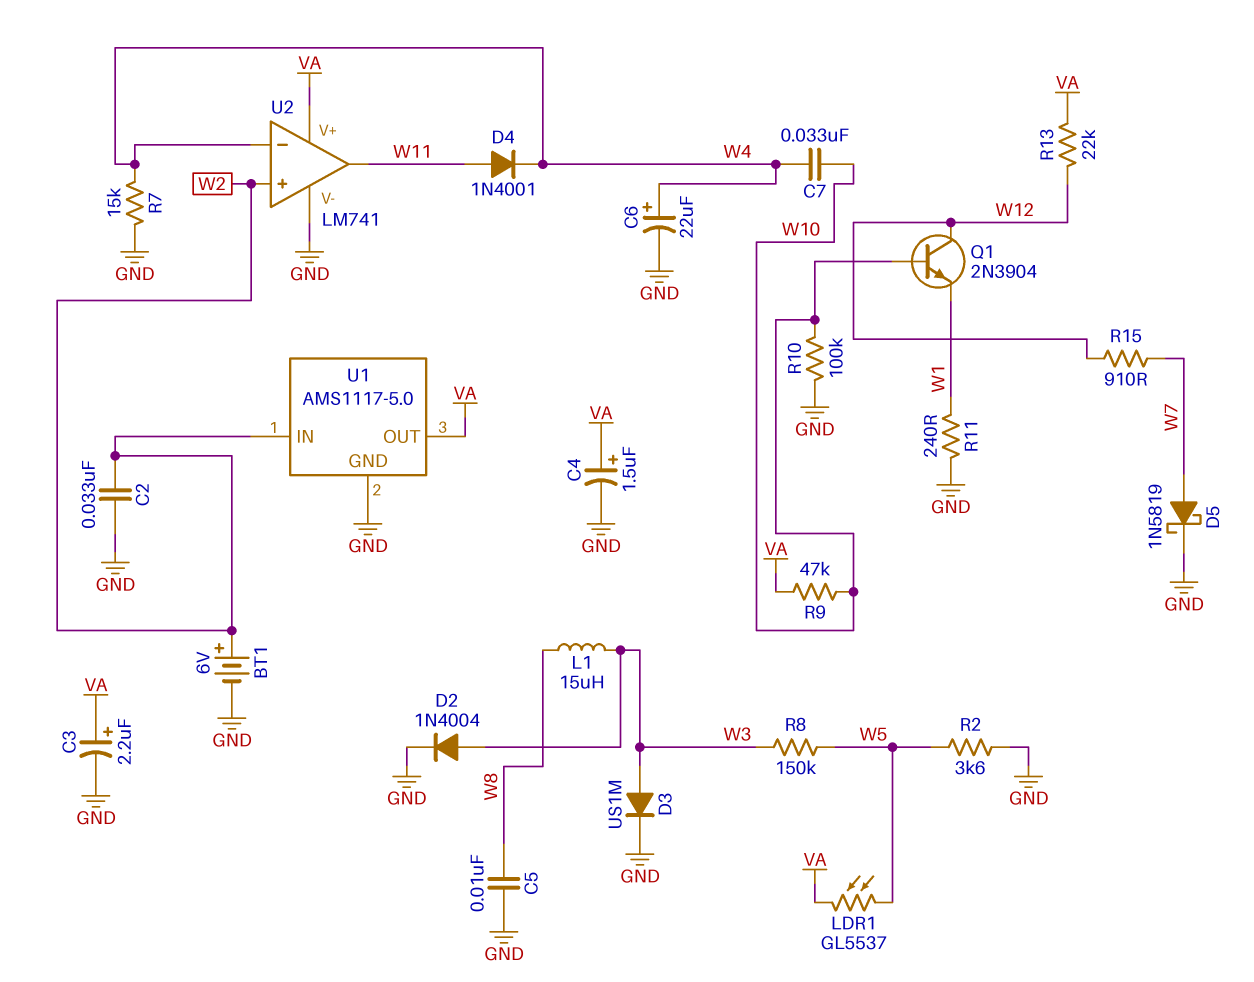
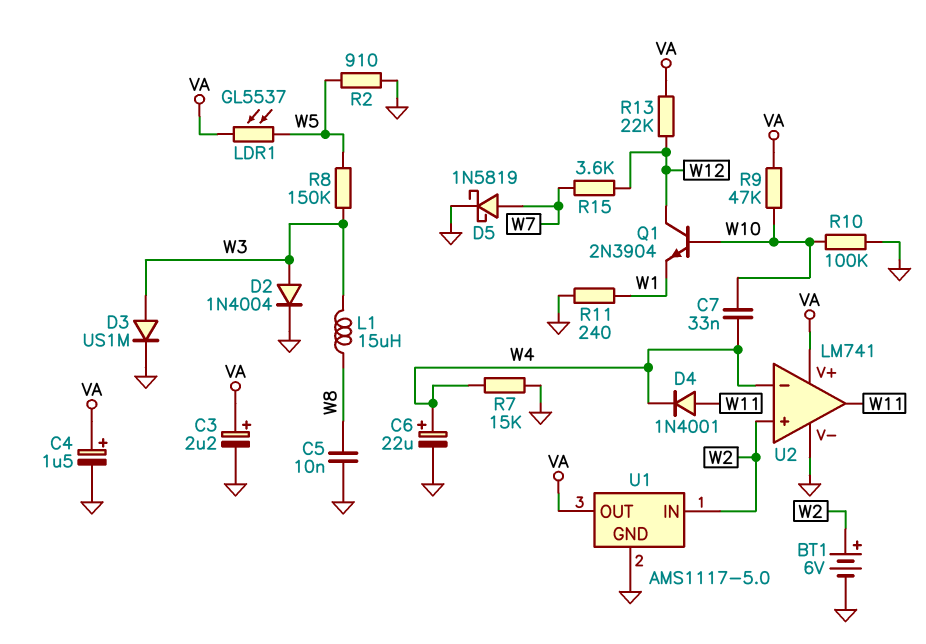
C2: 33nF (GND, W2) -> none
R2: 3.6k (GND, W5) -> 910 (GND, W5)
R15: 910 (W7, W12) -> 3.6k (W7, W12)

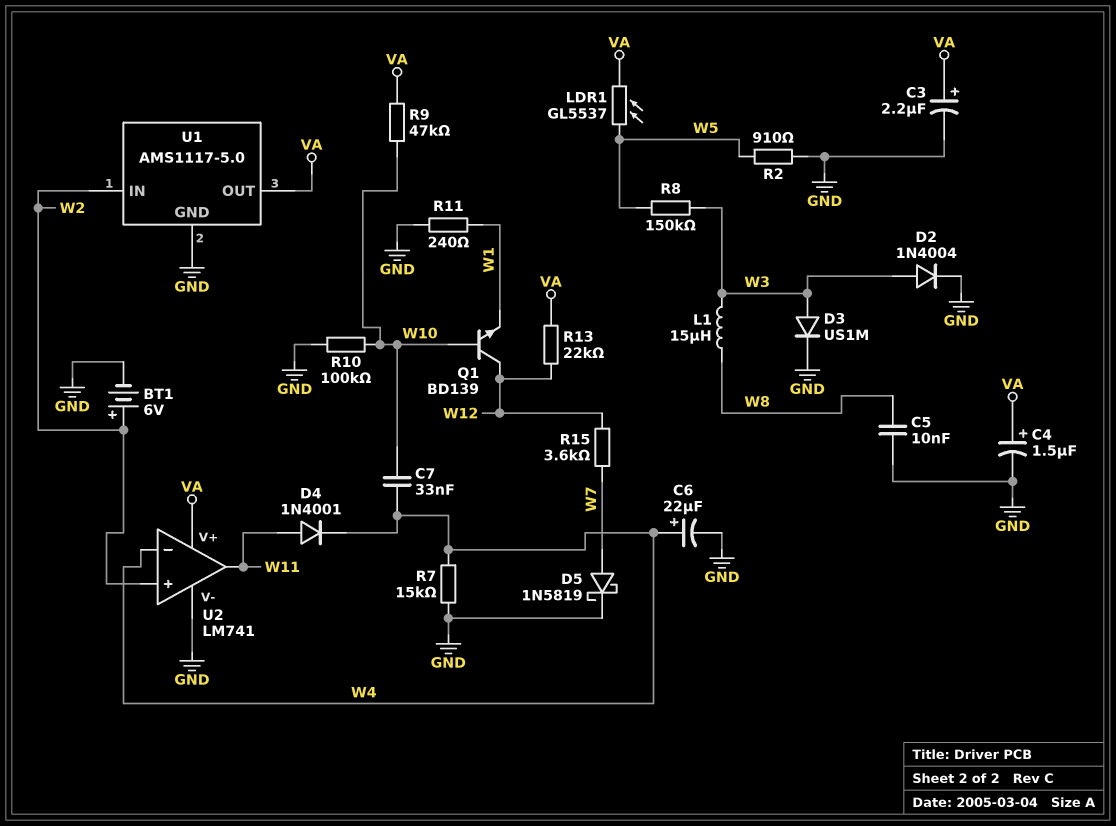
Q1: NPN 2N3904 (B W10, C W12, E W1) -> NPN BD139 (B W10, C W12, E W1)

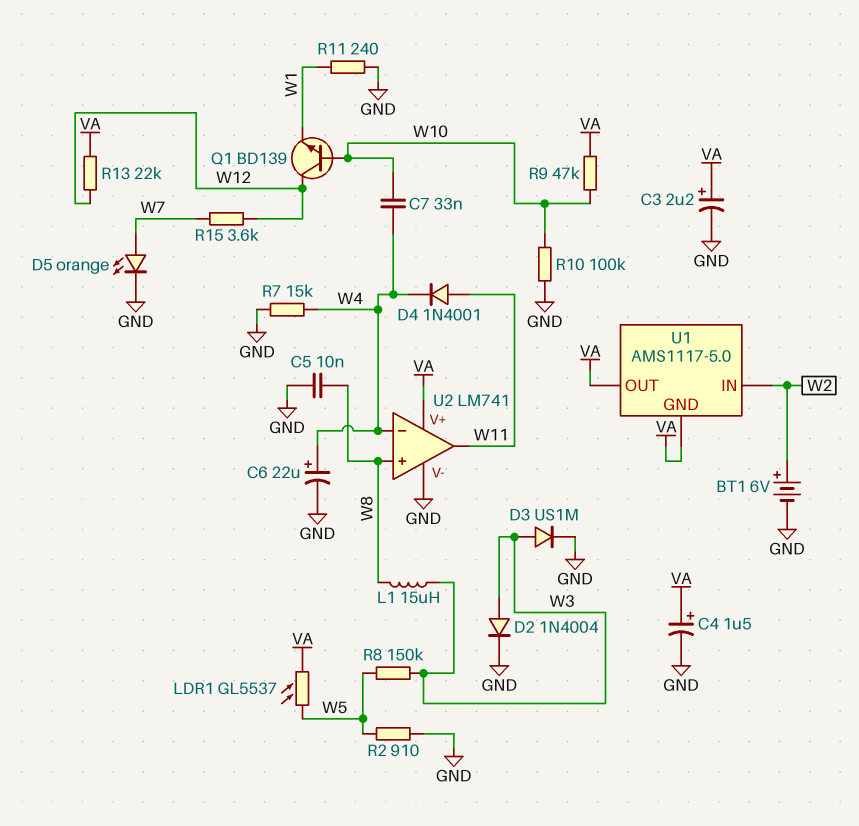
D5: schottky 1N5819 (A W7, K GND) -> LED orange (A W7, K GND)
U1 pin GND: GND -> VA
U2 pin in+: W2 -> W8

